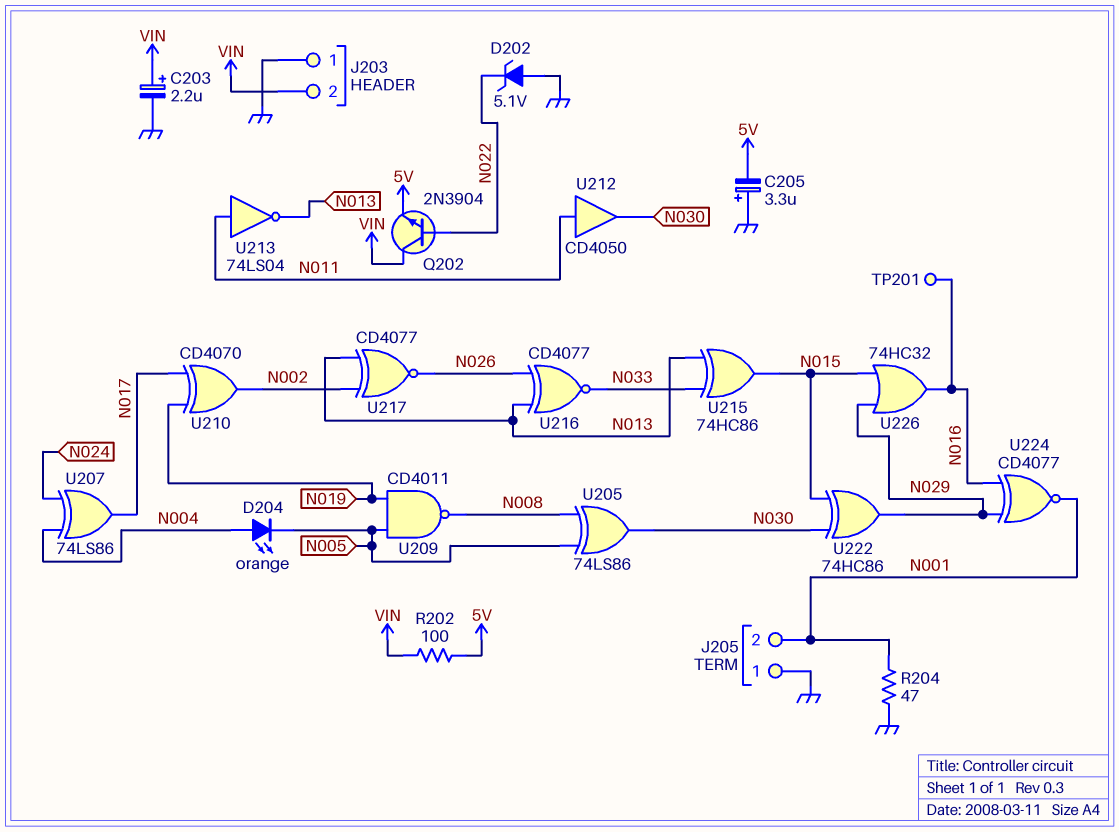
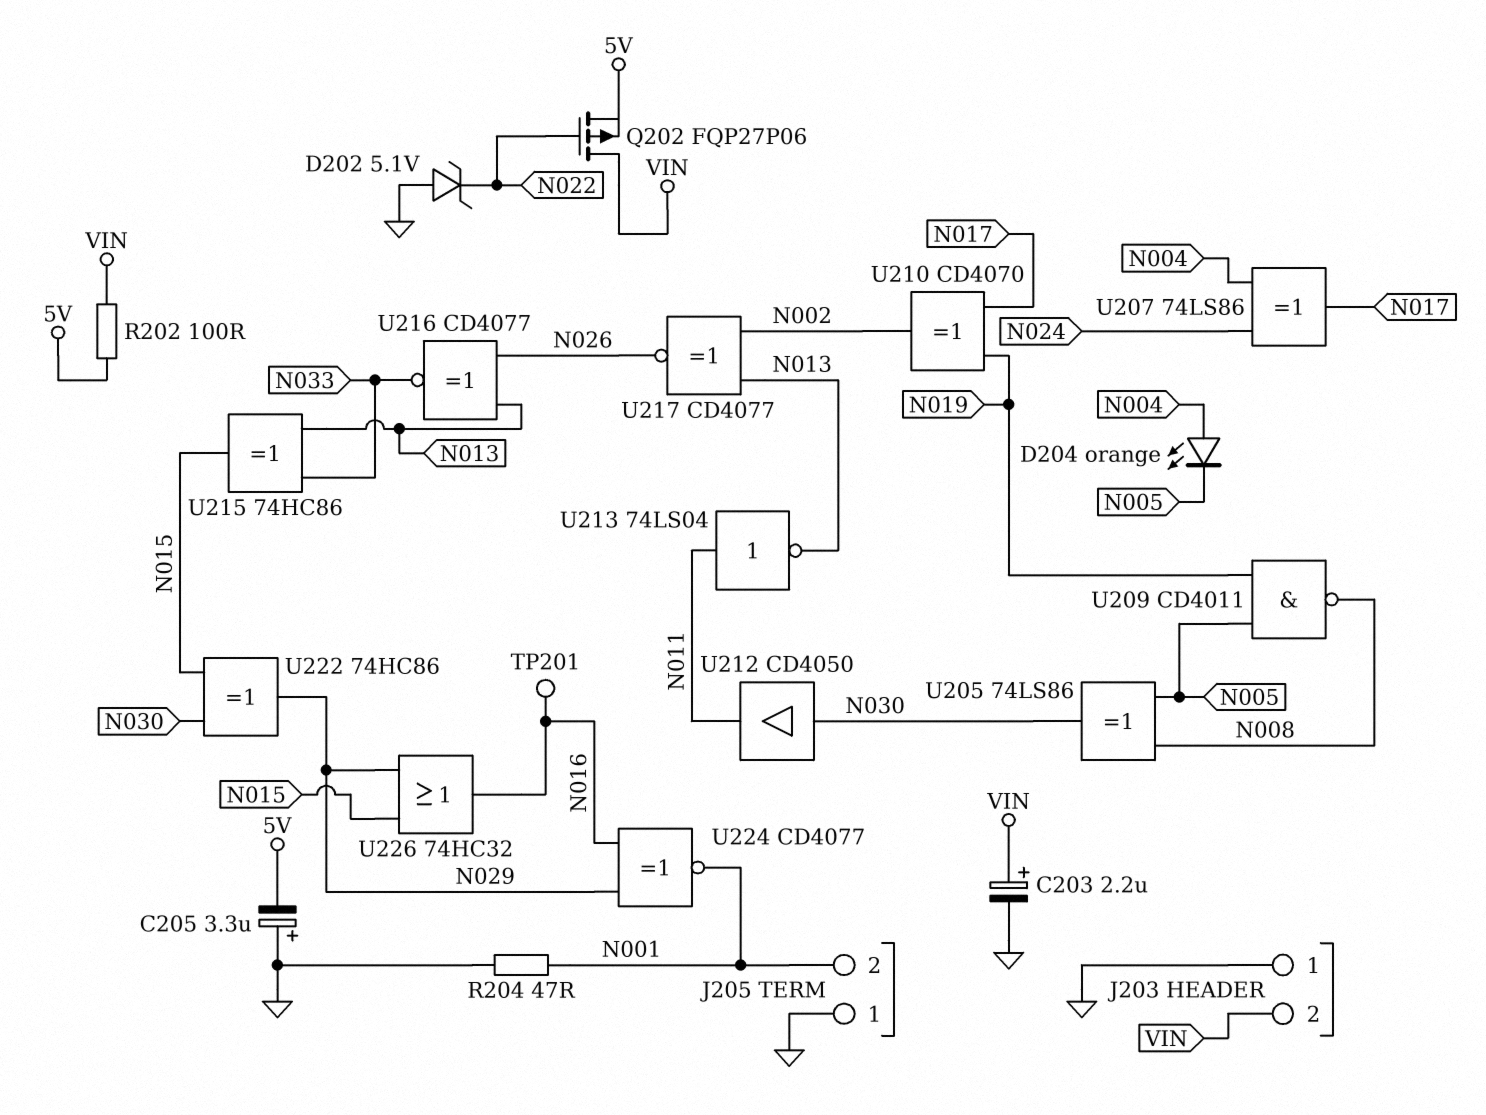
Q202: NPN 2N3904 (B N022, C VIN, E 5V) -> PMOS FQP27P06 (G N022, D VIN, S 5V)
U212: buffer CD4050 (in N011, out N030) -> buffer CD4050 (in N030, out N011)

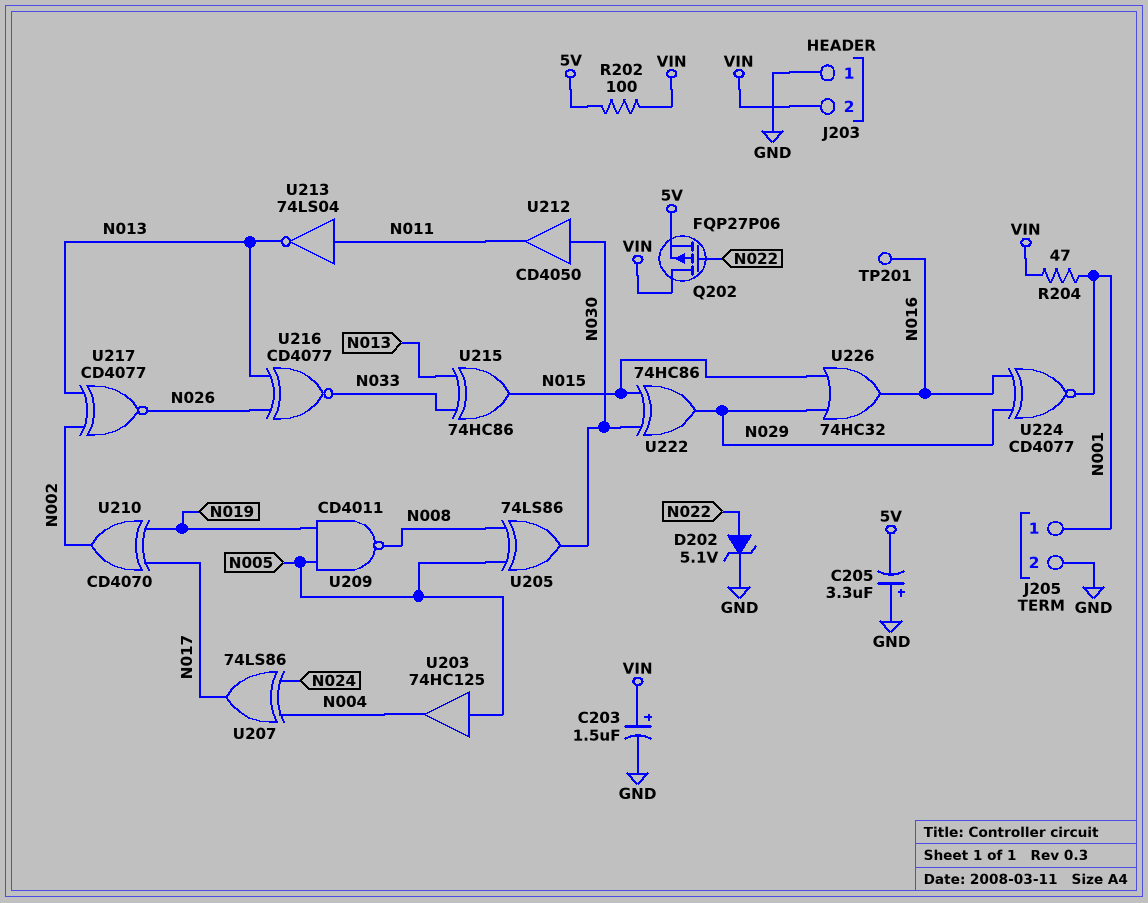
C203: 2.2uF (plus VIN, minus GND) -> 1.5uF (plus VIN, minus GND)
D202: zener 5.1V (A GND, K N022) -> zener 5.1V (A N022, K GND)
D204: LED orange (A N004, K N005) -> none
J205 pin 1: GND -> N001
J205 pin 2: N001 -> GND
R204: 47 (GND, N001) -> 47 (N001, VIN)
U203: none -> buffer 74HC125 (in N005, out N004)

